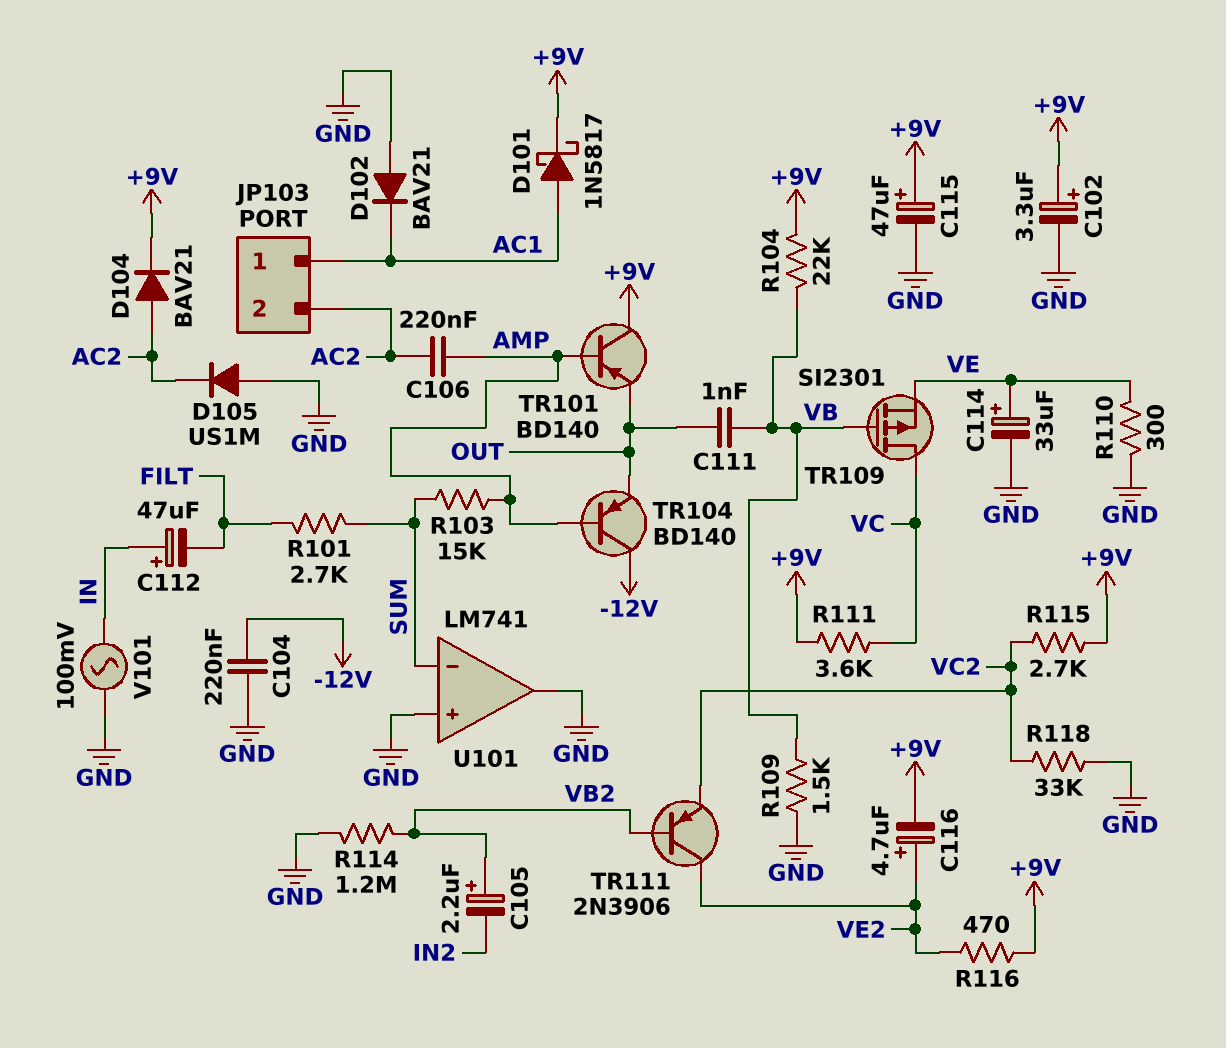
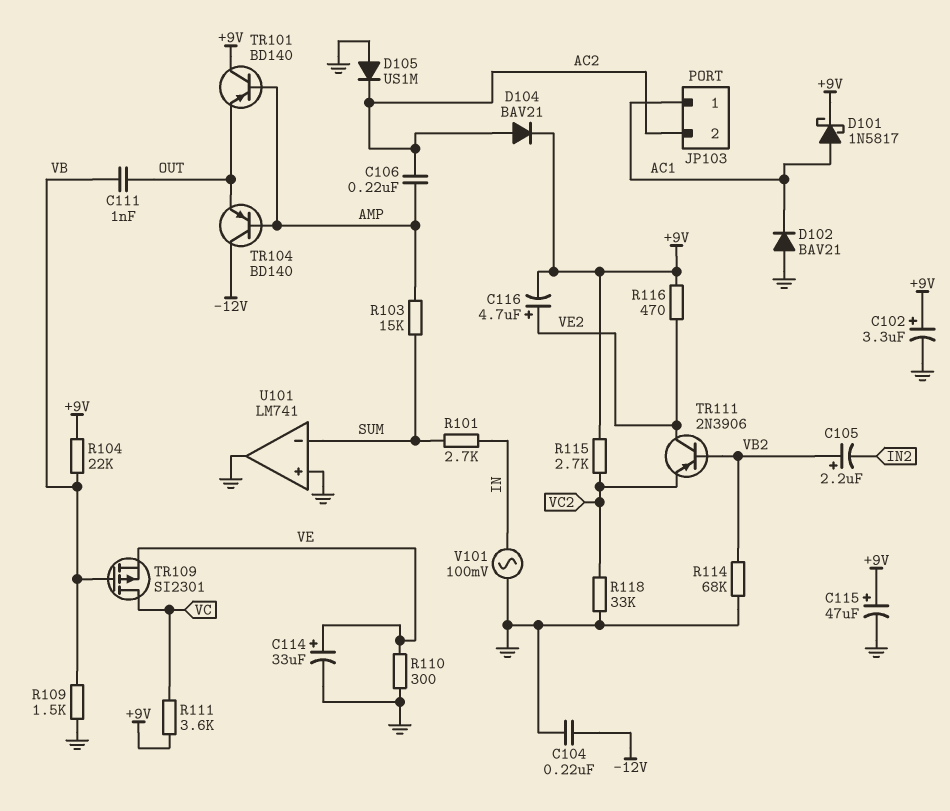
C112: 47uF (plus IN, minus FILT) -> none
R101: 2.7k (FILT, SUM) -> 2.7k (IN, SUM)
R114: 1.2M (GND, VB2) -> 68k (GND, VB2)

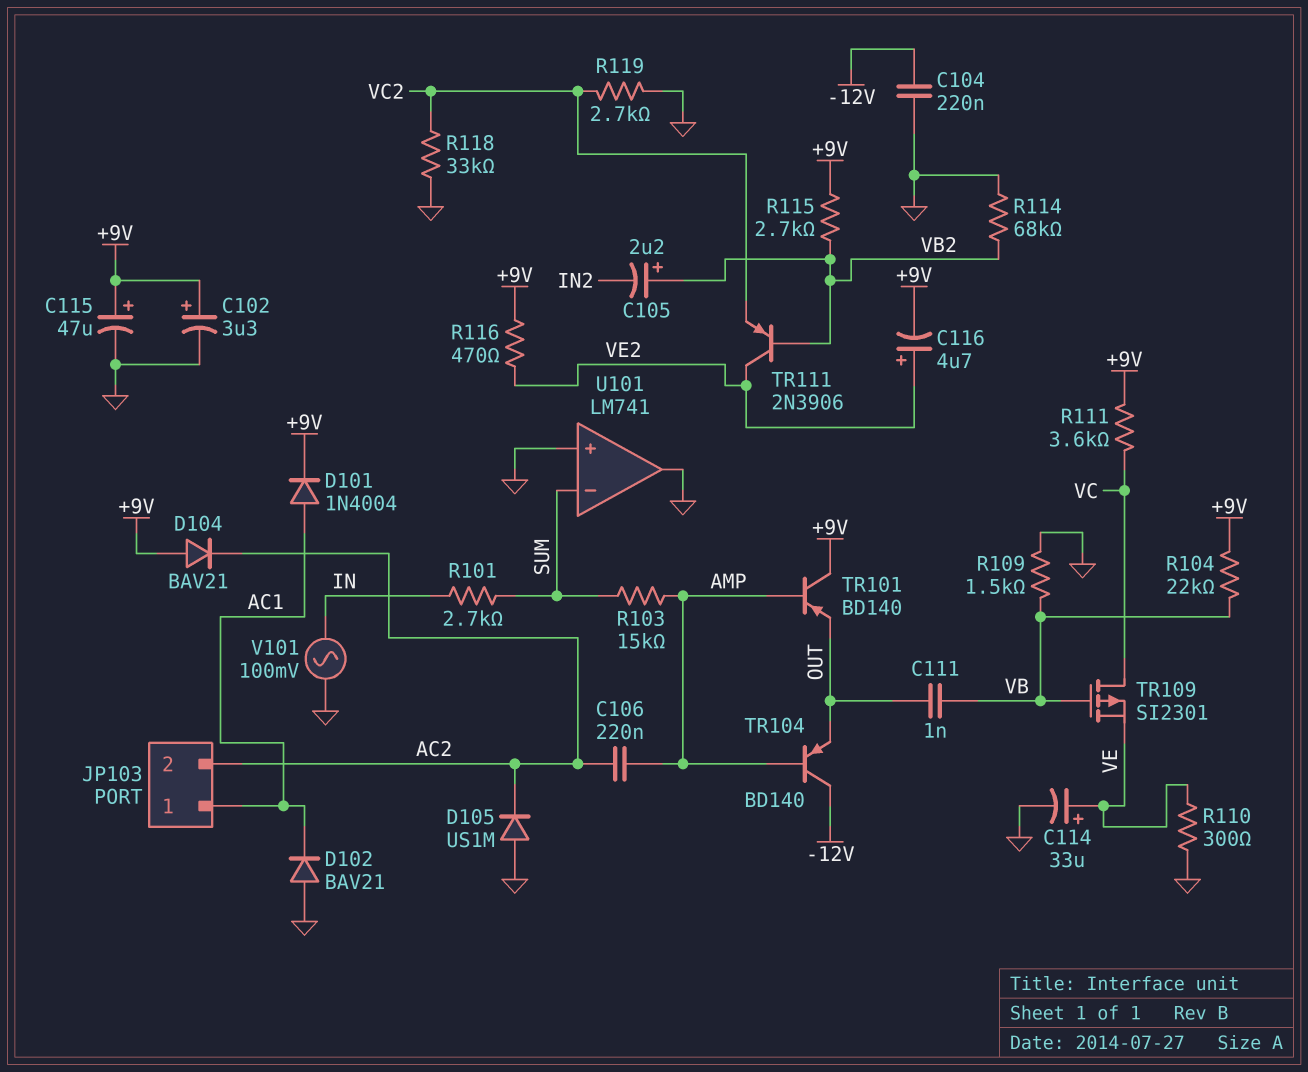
D101: schottky 1N5817 (A AC1, K +9V) -> diode 1N4004 (A AC1, K +9V)
D104: diode BAV21 (A AC2, K +9V) -> diode BAV21 (A +9V, K AC2)
R115: 2.7k (+9V, VC2) -> 2.7k (+9V, VB2)
R119: none -> 2.7k (GND, VC2)

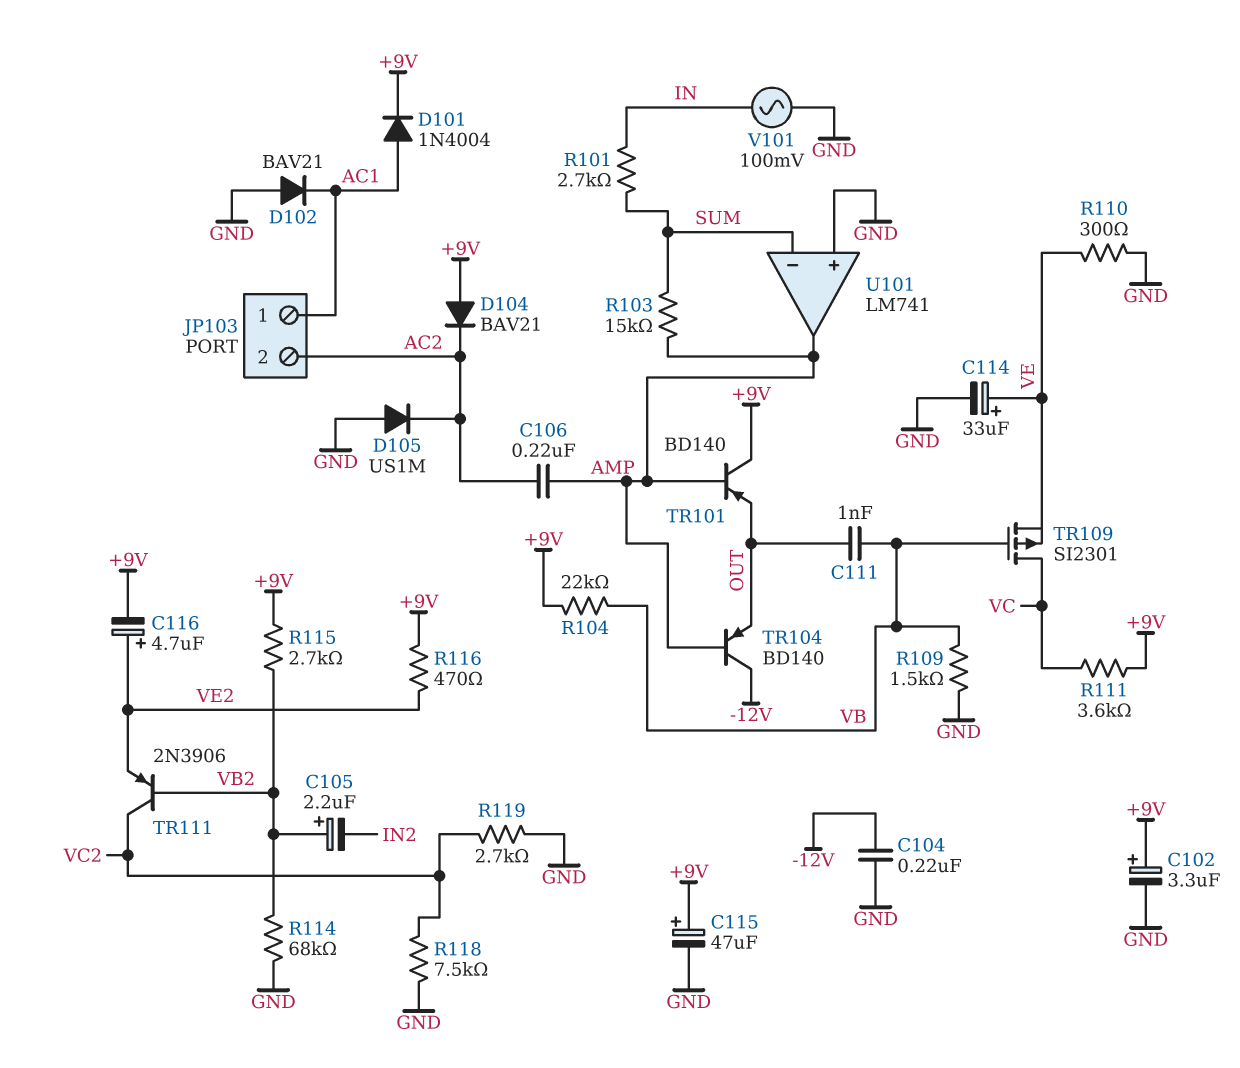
R118: 33k (GND, VC2) -> 7.5k (GND, VC2)
TR111: PNP 2N3906 (B VB2, C VE2, E VC2) -> PNP 2N3906 (B VB2, C VC2, E VE2)
U101 pin out: GND -> AMP

